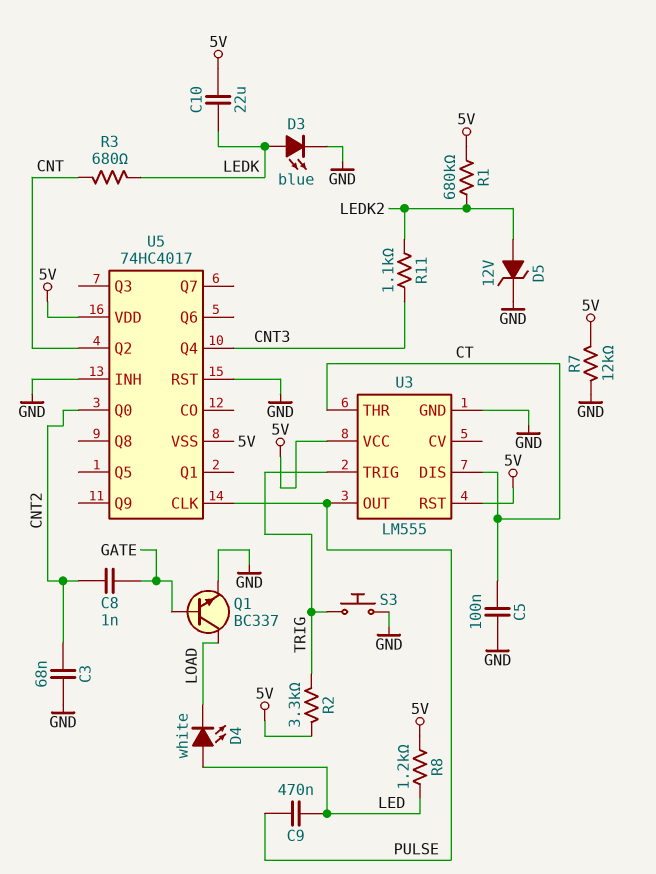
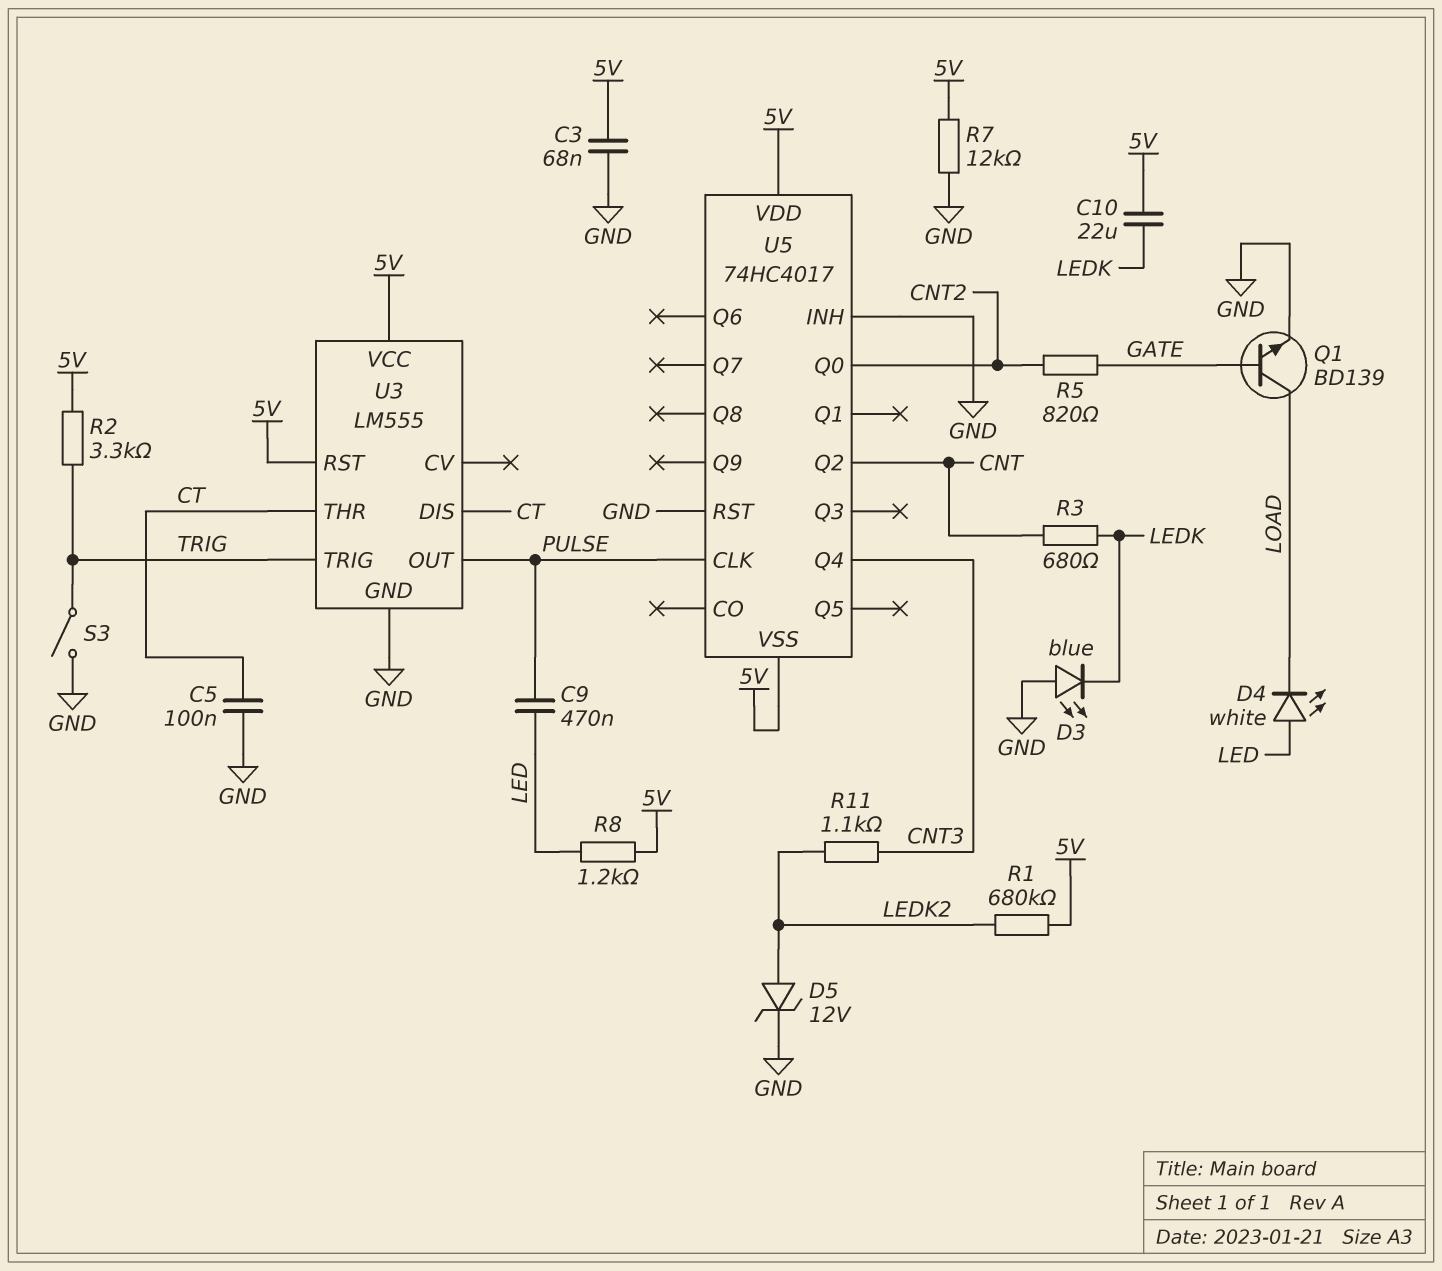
C3: 68nF (CNT2, GND) -> 68nF (5V, GND)
C8: 1nF (CNT2, GATE) -> none
D3: LED blue (A LEDK, K GND) -> LED blue (A GND, K LEDK)
Q1: NPN BC337 (B GATE, C LOAD, E GND) -> NPN BD139 (B GATE, C LOAD, E GND)
R5: none -> 820 (CNT2, GATE)
S3: button (GND, TRIG) -> switch (GND, TRIG)

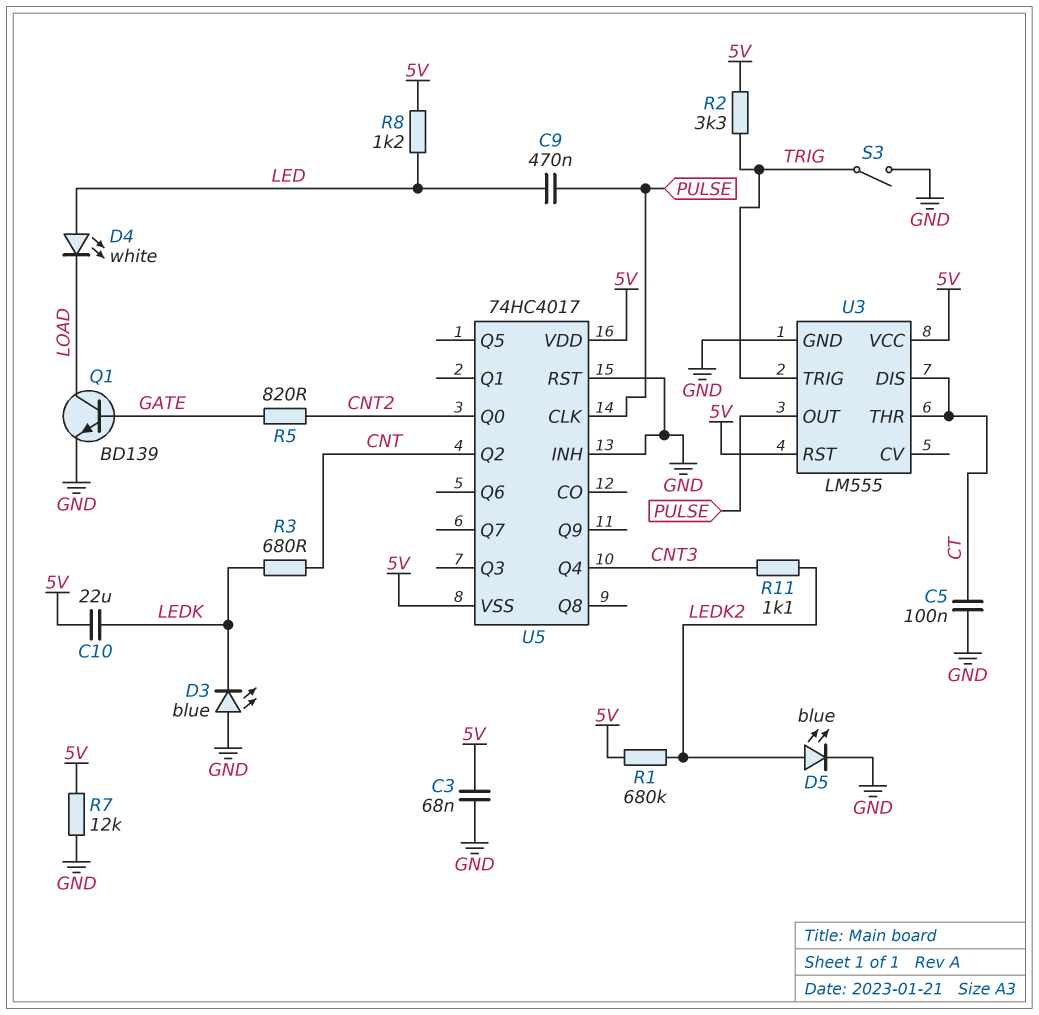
D5: zener 12V (A LEDK2, K GND) -> LED blue (A LEDK2, K GND)

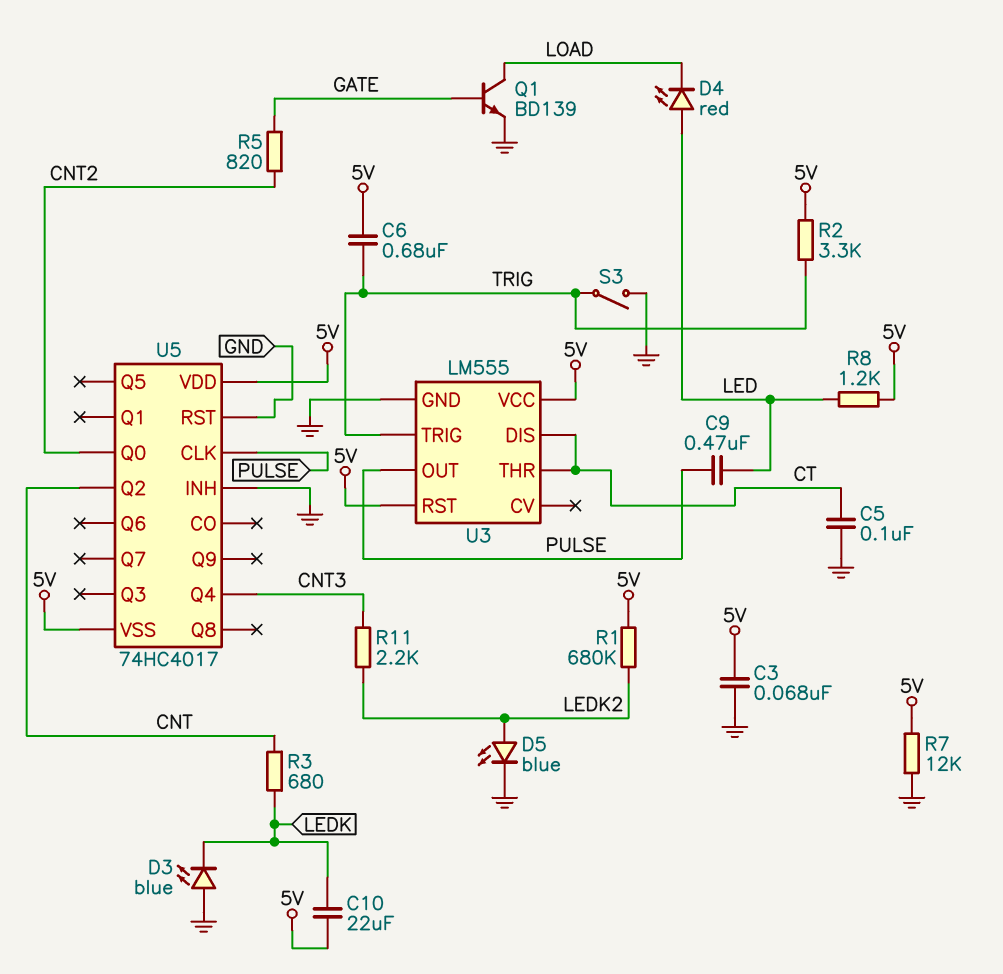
C6: none -> 680nF (5V, TRIG)
D4: LED white (A LED, K LOAD) -> LED red (A LED, K LOAD)
R11: 1.1k (CNT3, LEDK2) -> 2.2k (CNT3, LEDK2)

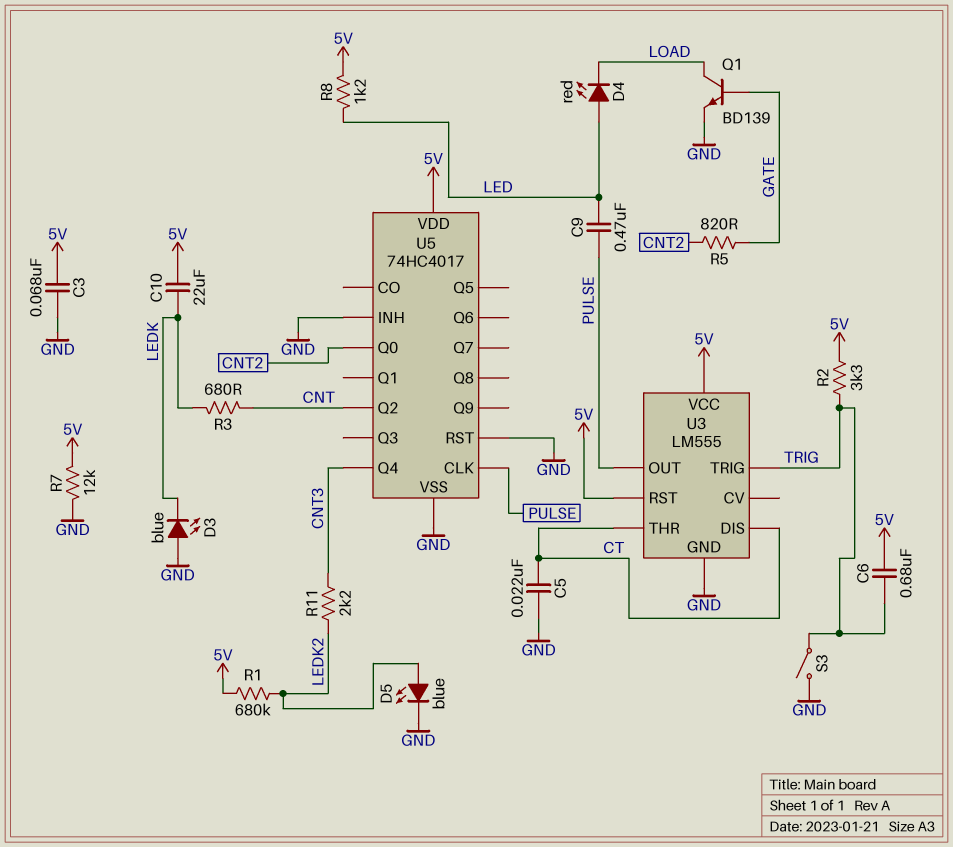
C5: 100nF (CT, GND) -> 22nF (CT, GND)
U5 pin VSS: 5V -> GND

